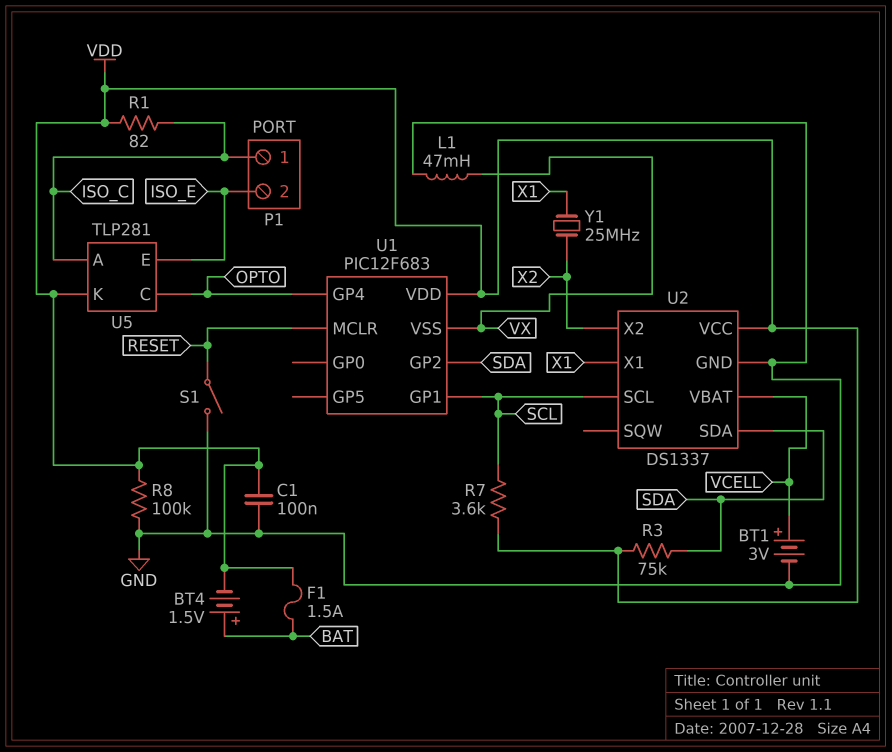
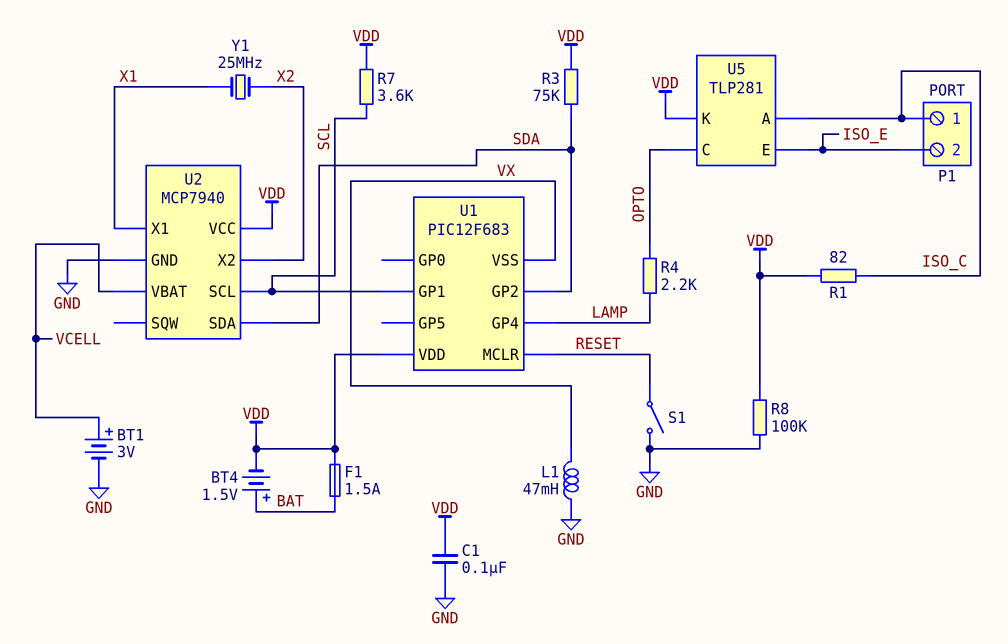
R4: none -> 2.2k (LAMP, OPTO)
U1 pin GP4: OPTO -> LAMP
U2: DS1337 -> MCP7940

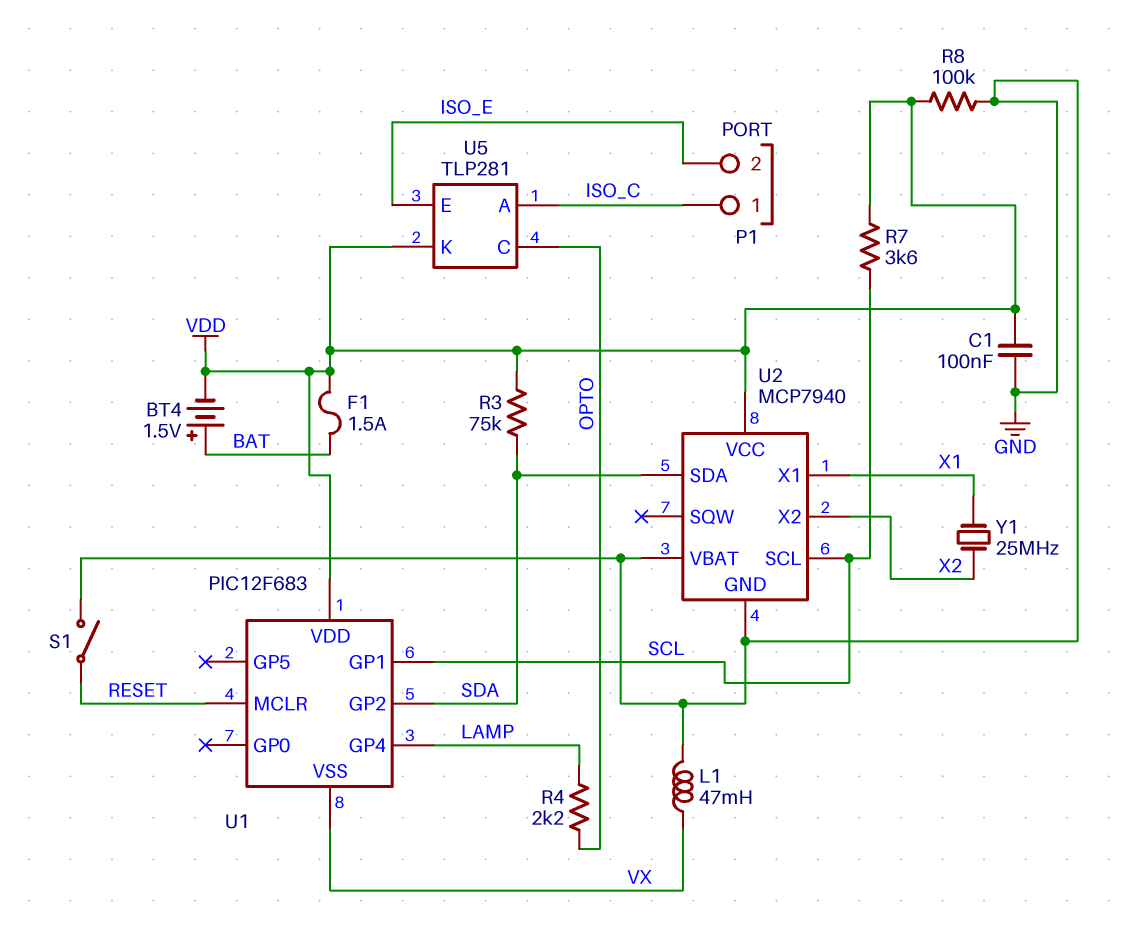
BT1: 3V (plus VCELL, minus GND) -> none
R1: 82 (ISO_C, VDD) -> none
U2 pin VBAT: VCELL -> GND

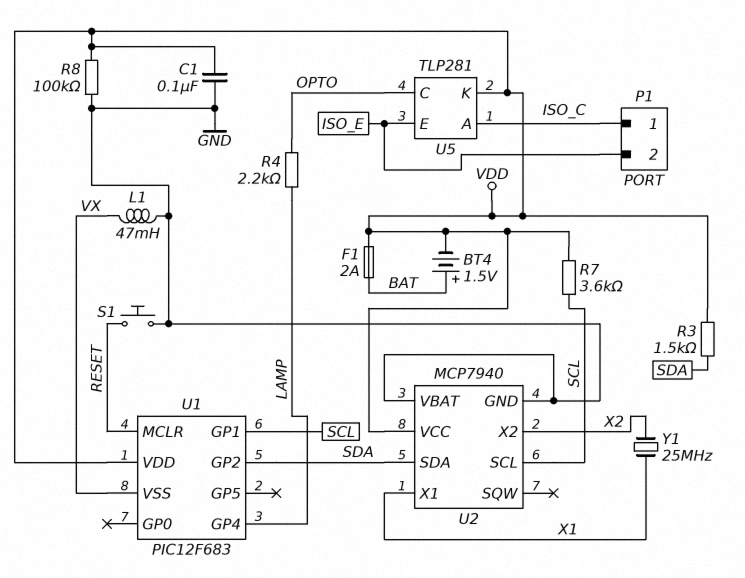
F1: 1.5A (BAT, VDD) -> 2A (BAT, VDD)
R3: 75k (SDA, VDD) -> 1.5k (SDA, VDD)
S1: switch (GND, RESET) -> button (GND, RESET)

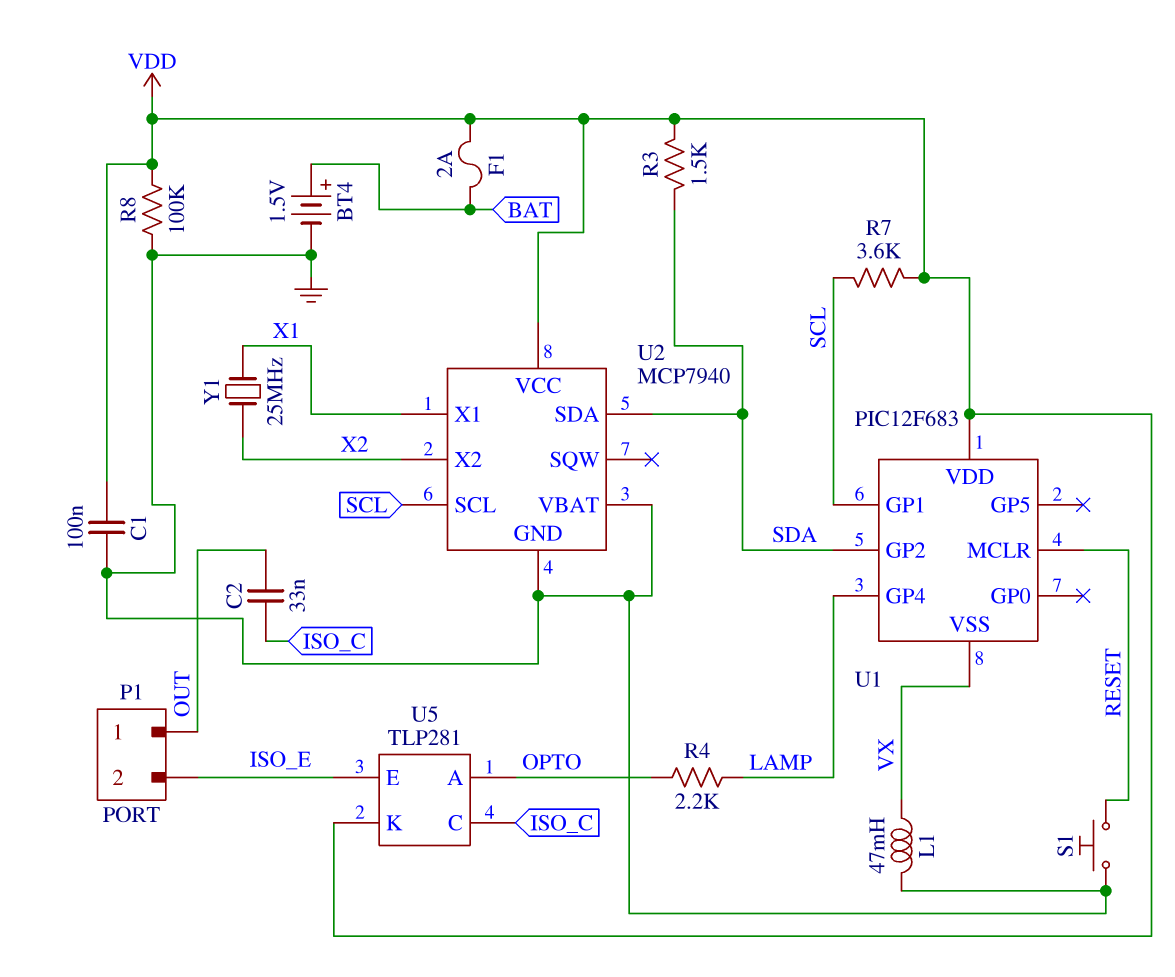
BT4: 1.5V (plus BAT, minus VDD) -> 1.5V (plus BAT, minus GND)
C2: none -> 33nF (ISO_C, OUT)
P1 pin 1: ISO_C -> OUT
U5 pin A: ISO_C -> OPTO
U5 pin C: OPTO -> ISO_C

